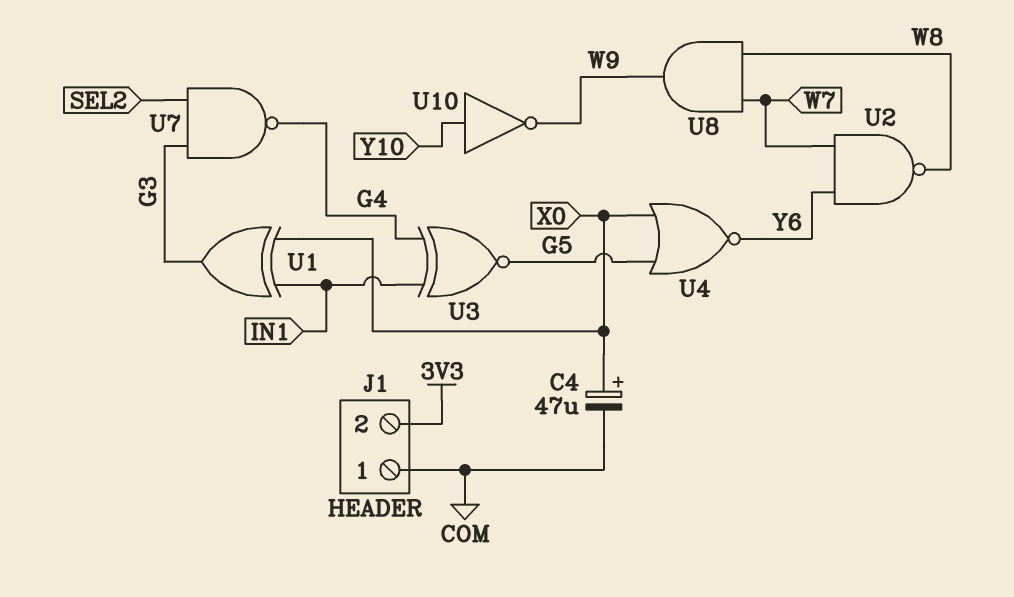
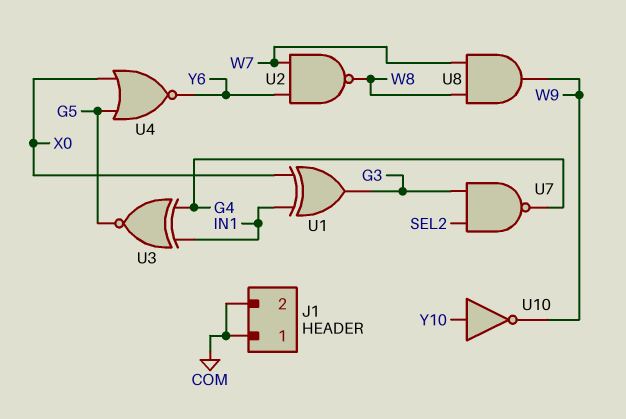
C4: 47uF (plus X0, minus COM) -> none
J1 pin 2: 3V3 -> COM

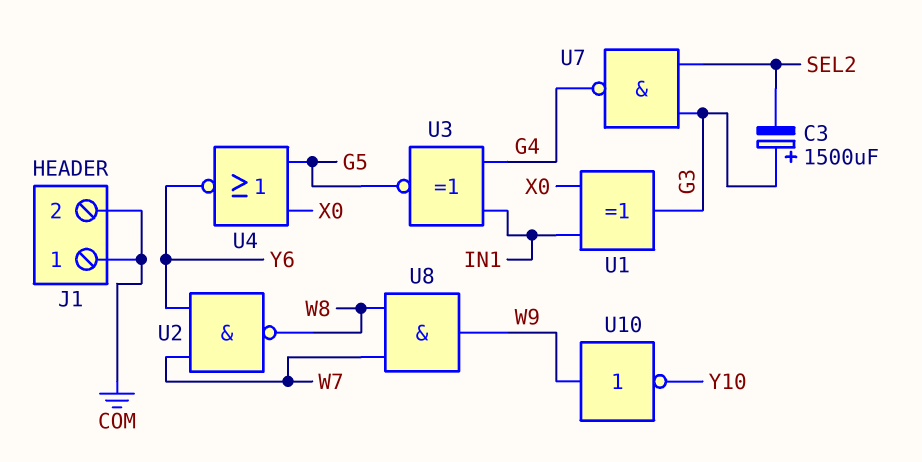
C3: none -> 1500uF (plus G3, minus SEL2)
U10: NOT (in Y10, out W9) -> NOT (in W9, out Y10)

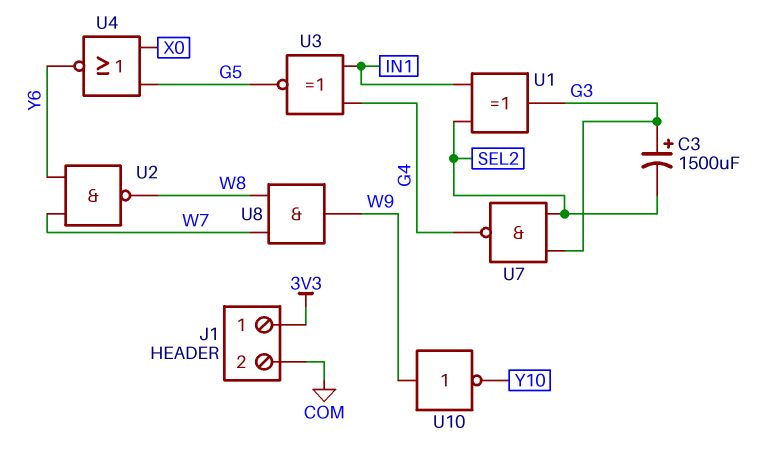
J1 pin 1: COM -> 3V3
U1: XOR (in IN1, in X0, out G3) -> XOR (in IN1, in SEL2, out G3)

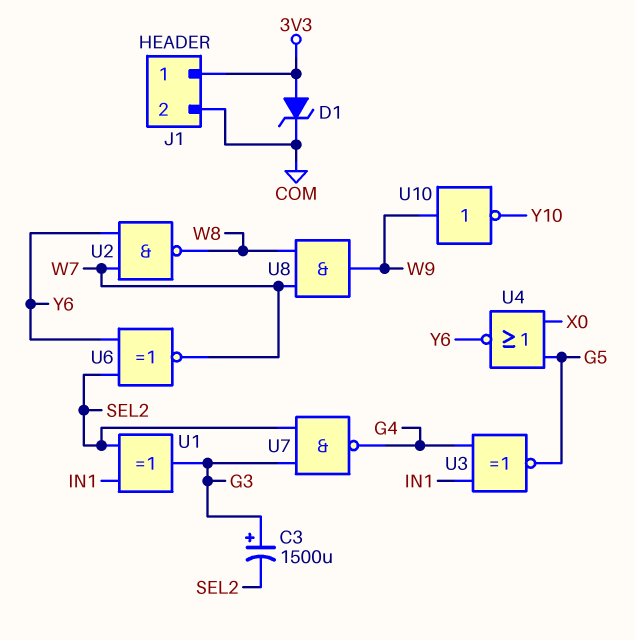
D1: none -> zener (A 3V3, K COM)
U6: none -> XNOR (in SEL2, in Y6, out W7)

